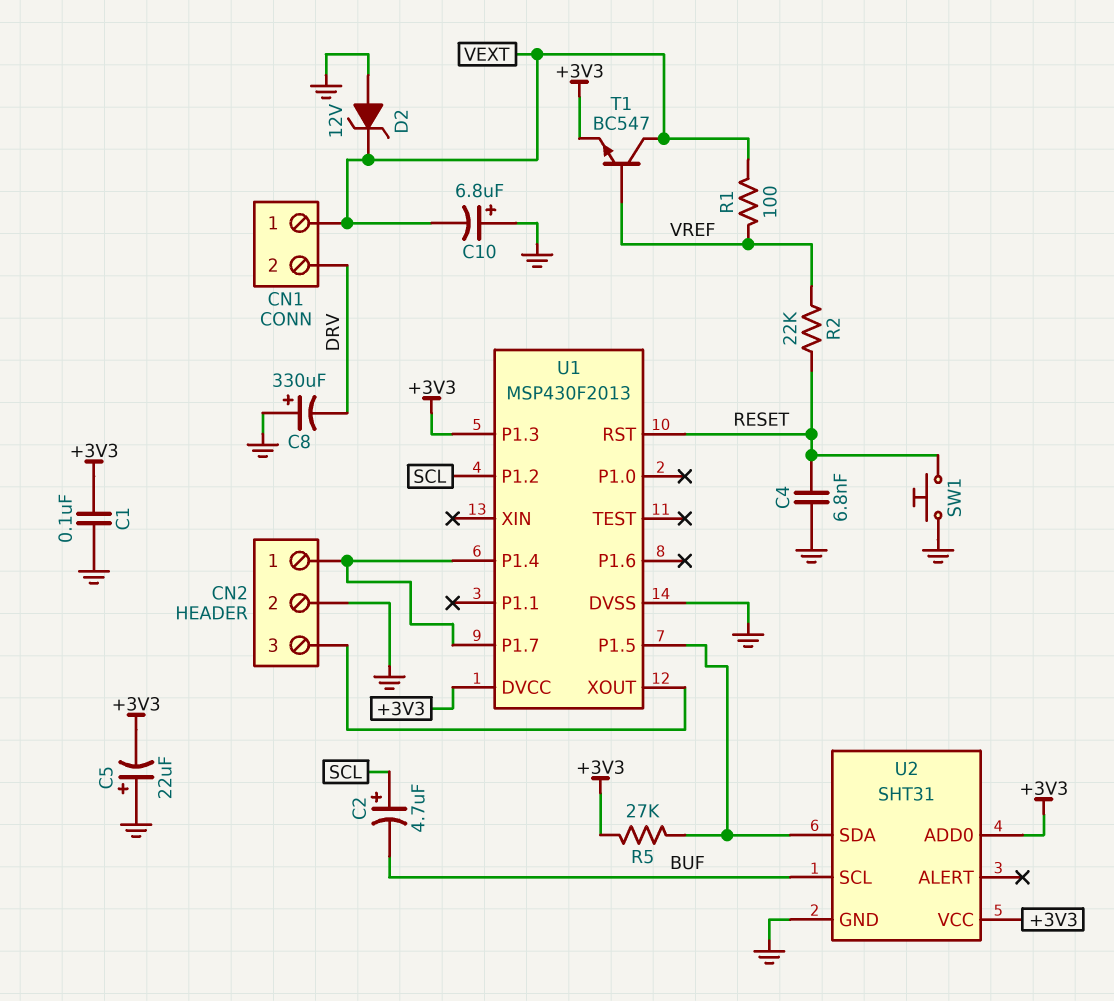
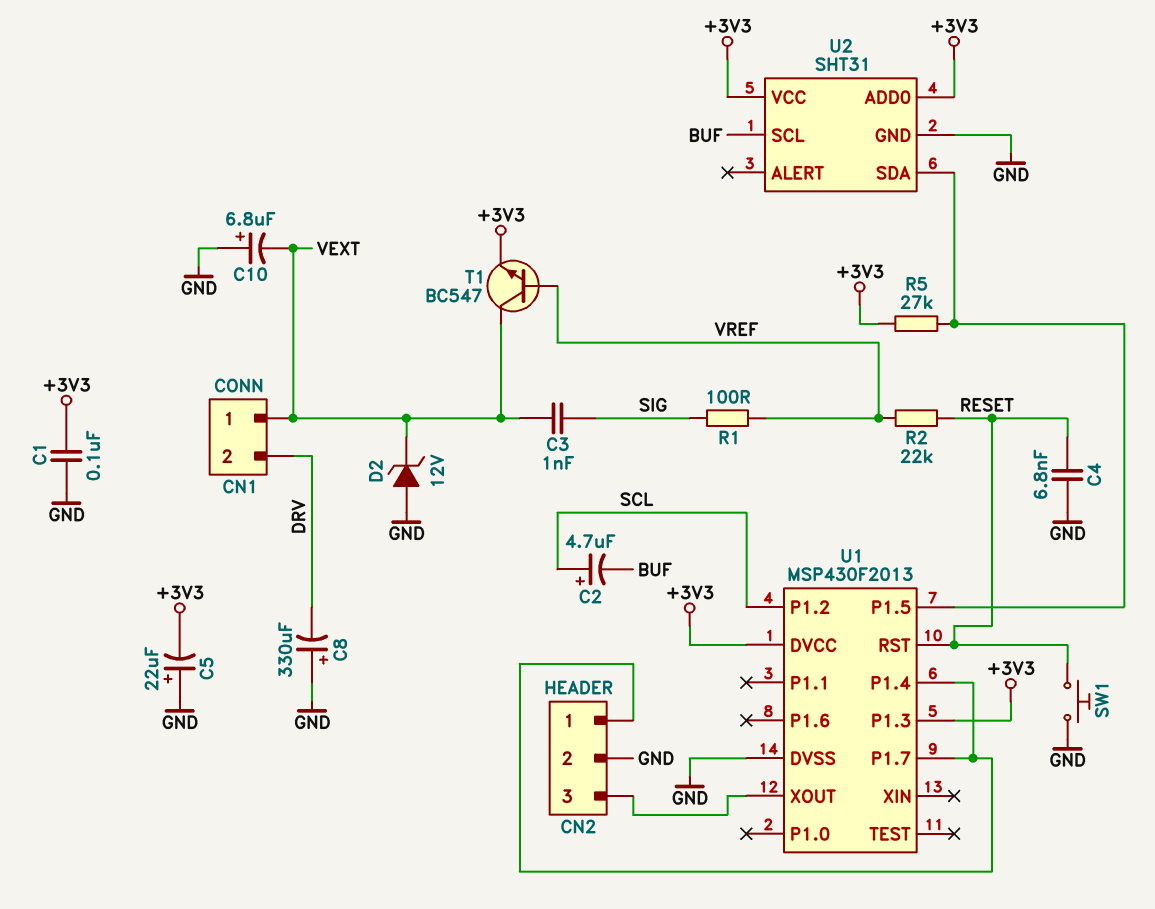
C3: none -> 1nF (SIG, VEXT)
R1: 100 (VEXT, VREF) -> 100 (SIG, VREF)

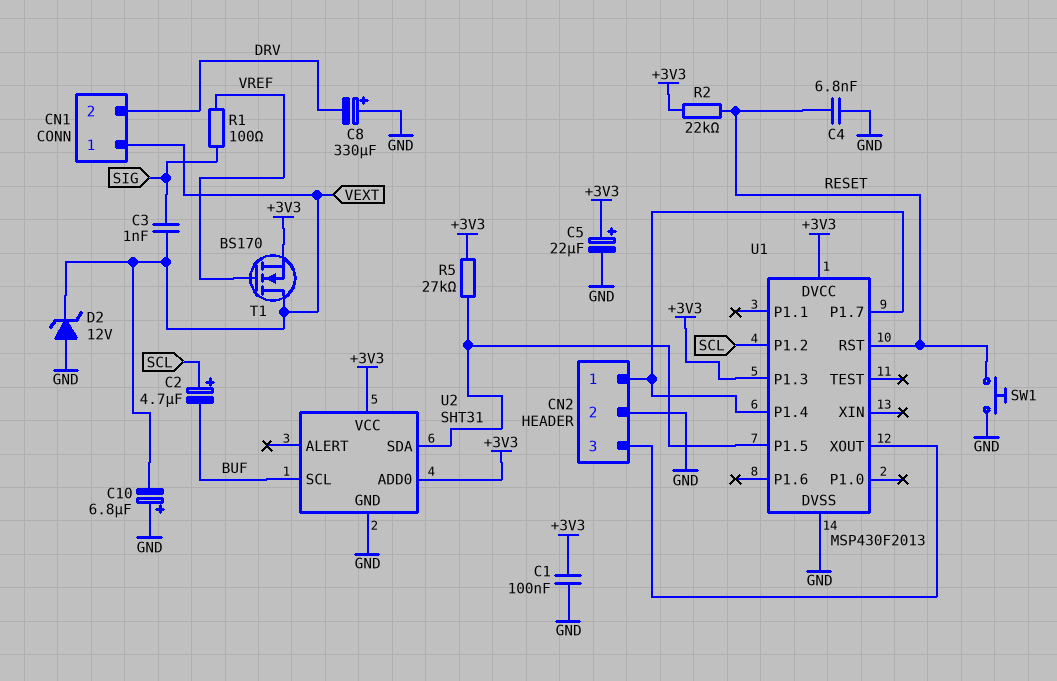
C5: 22uF (plus GND, minus +3V3) -> 22uF (plus +3V3, minus GND)
R2: 22k (RESET, VREF) -> 22k (+3V3, RESET)
T1: NPN BC547 (B VREF, C VEXT, E +3V3) -> NMOS BS170 (G VREF, D VEXT, S +3V3)

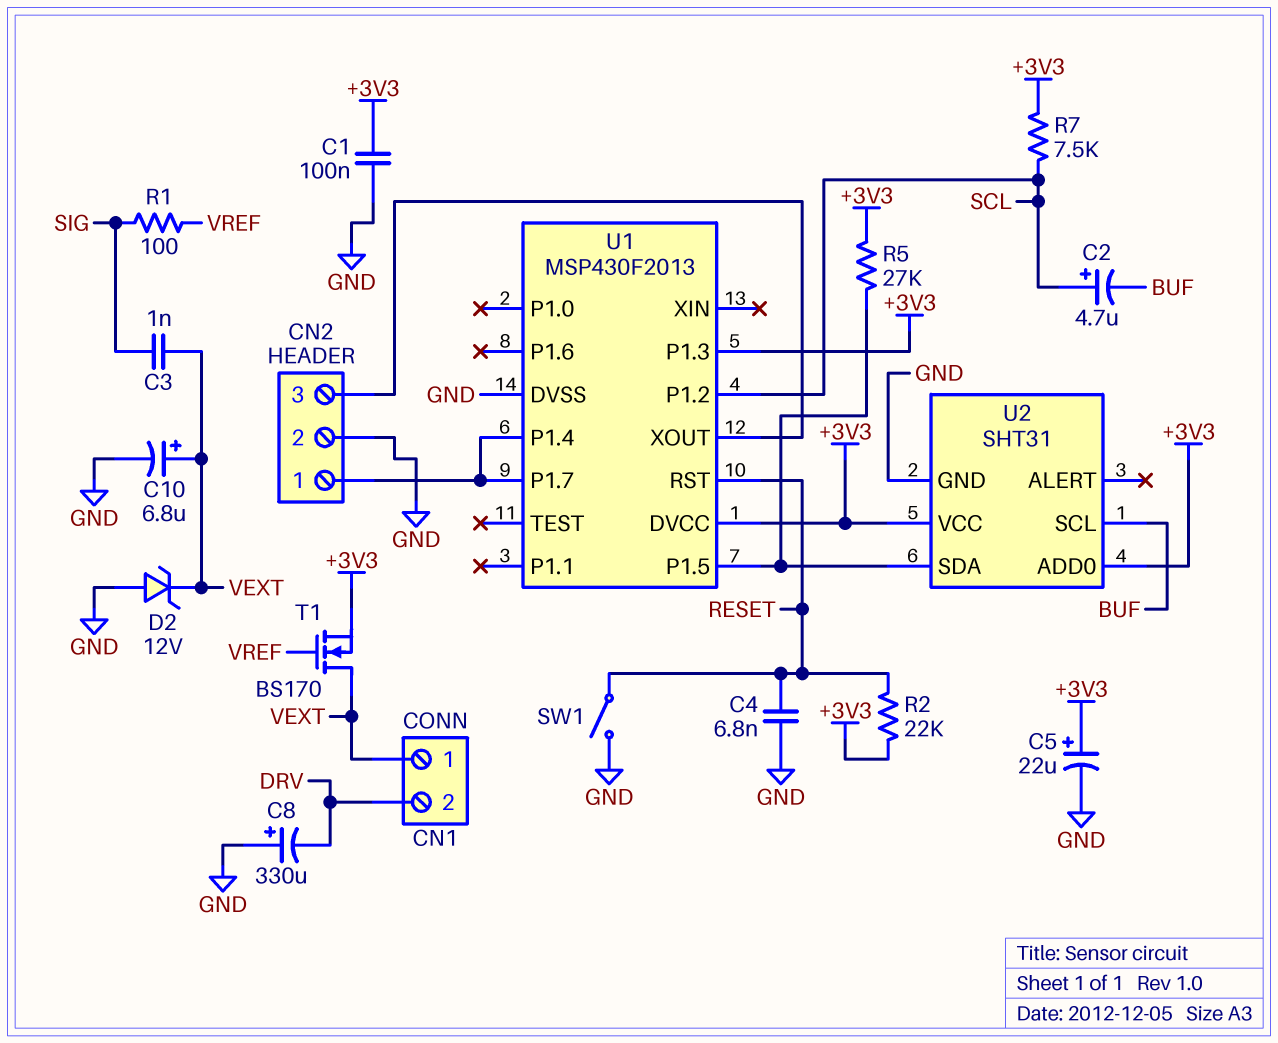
C10: 6.8uF (plus GND, minus VEXT) -> 6.8uF (plus VEXT, minus GND)
R7: none -> 7.5k (+3V3, SCL)
SW1: button (GND, RESET) -> switch (GND, RESET)

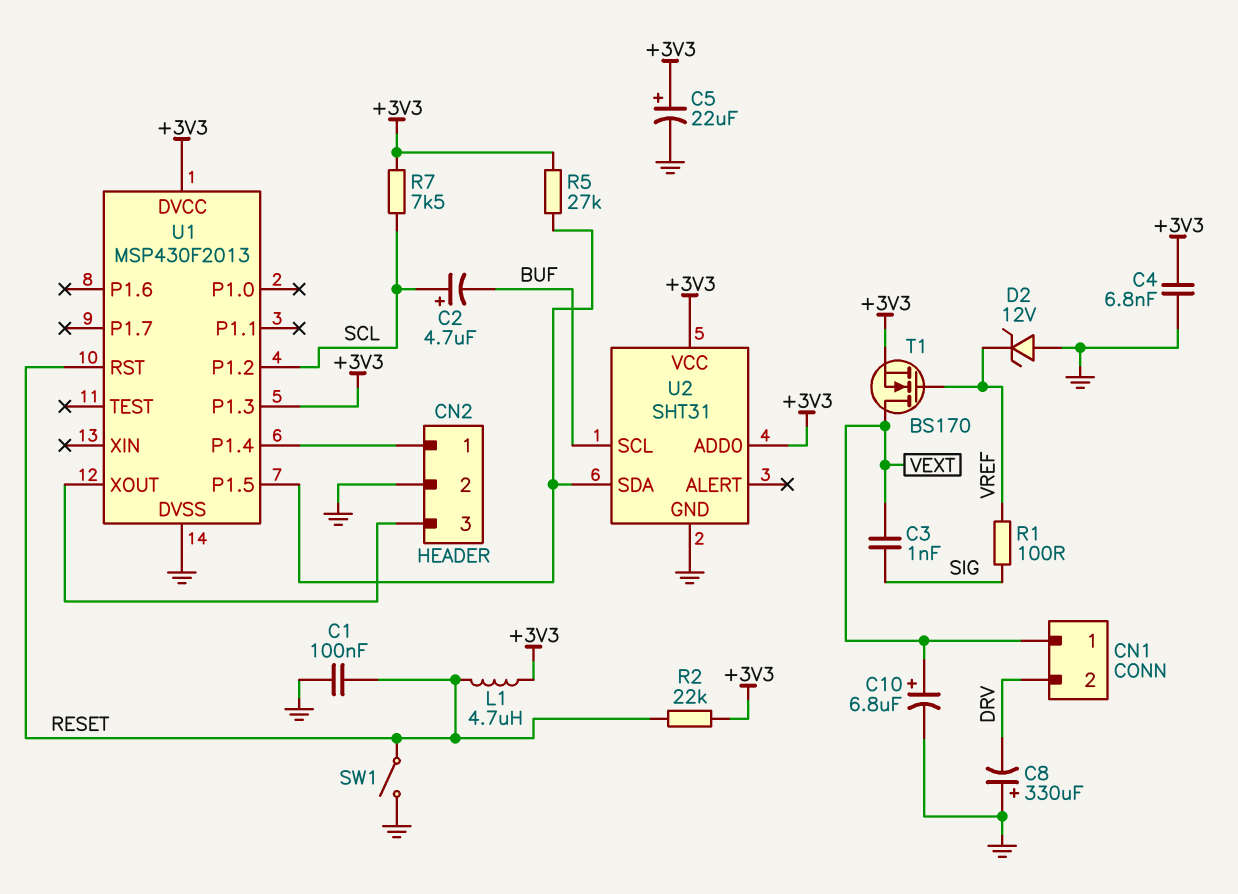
C1: 100nF (+3V3, GND) -> 100nF (GND, RESET)
C4: 6.8nF (GND, RESET) -> 6.8nF (+3V3, GND)
D2: zener 12V (A GND, K VEXT) -> zener 12V (A GND, K VREF)
L1: none -> 4.7uH (+3V3, RESET)
U1 pin P1.7: CN2/1 -> none

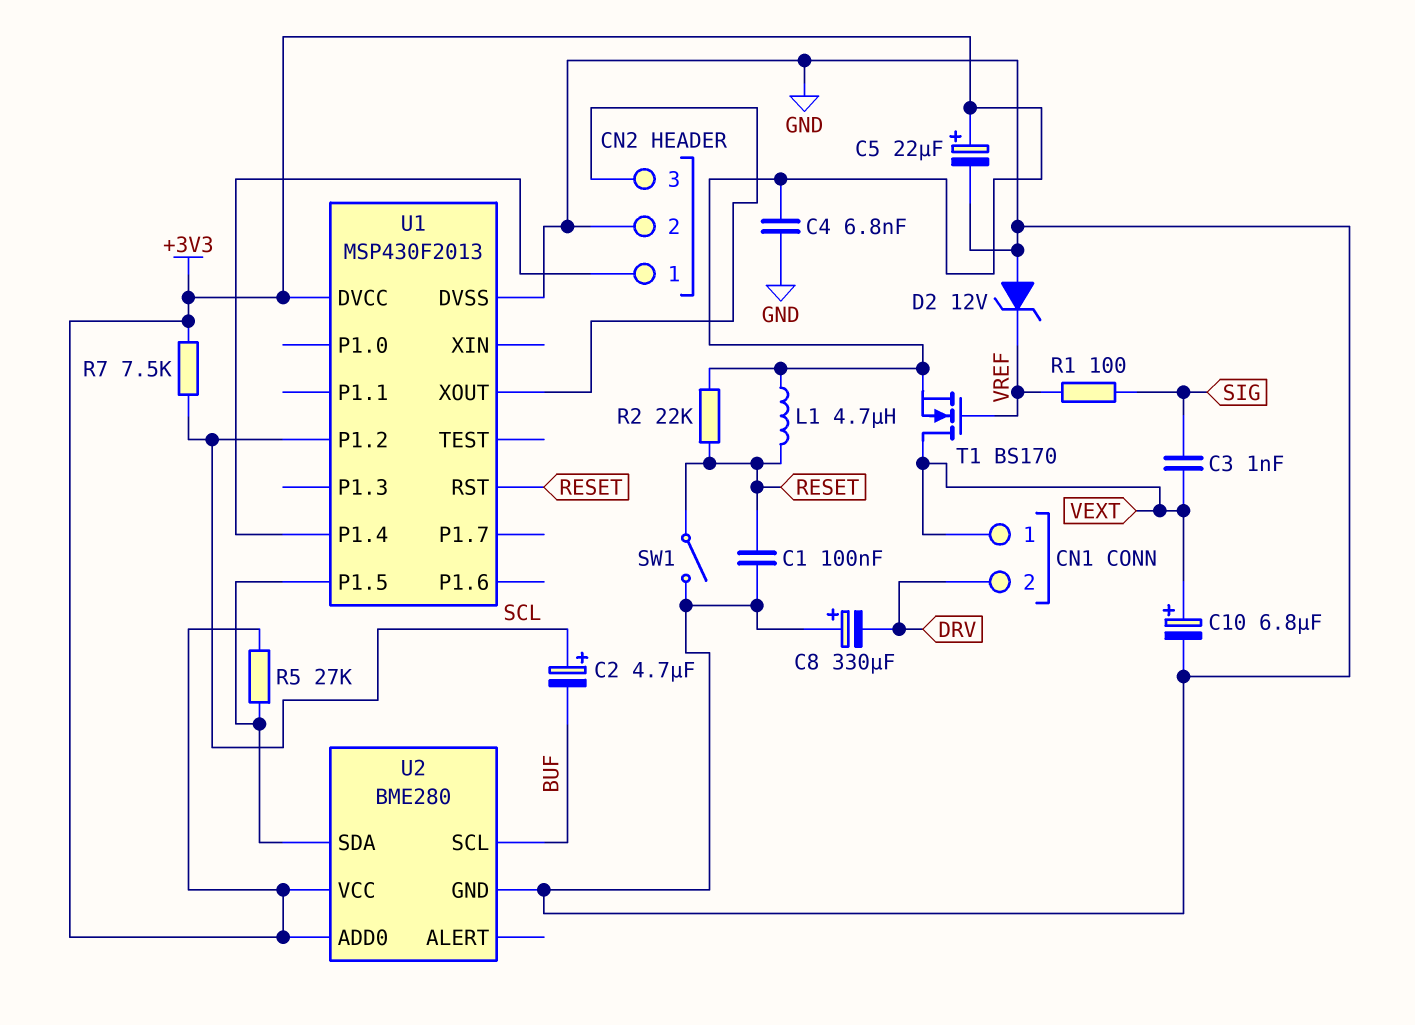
U1 pin P1.3: +3V3 -> none
U2: SHT31 -> BME280

